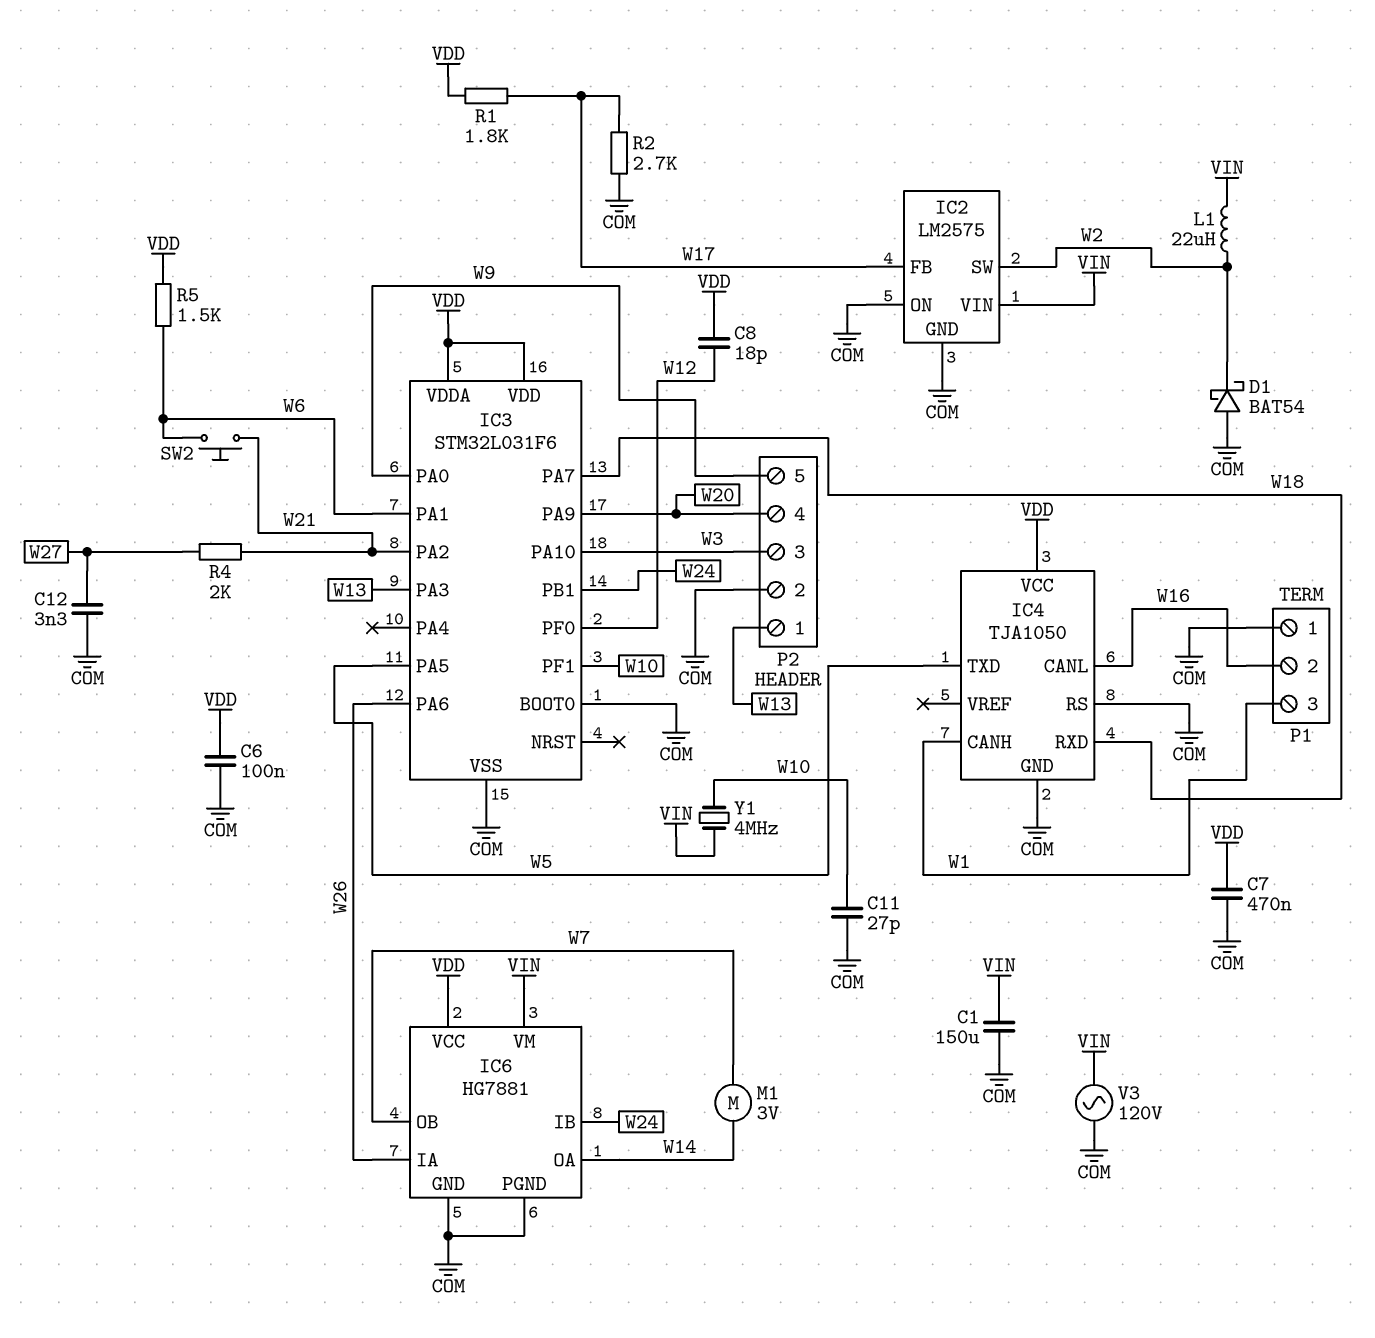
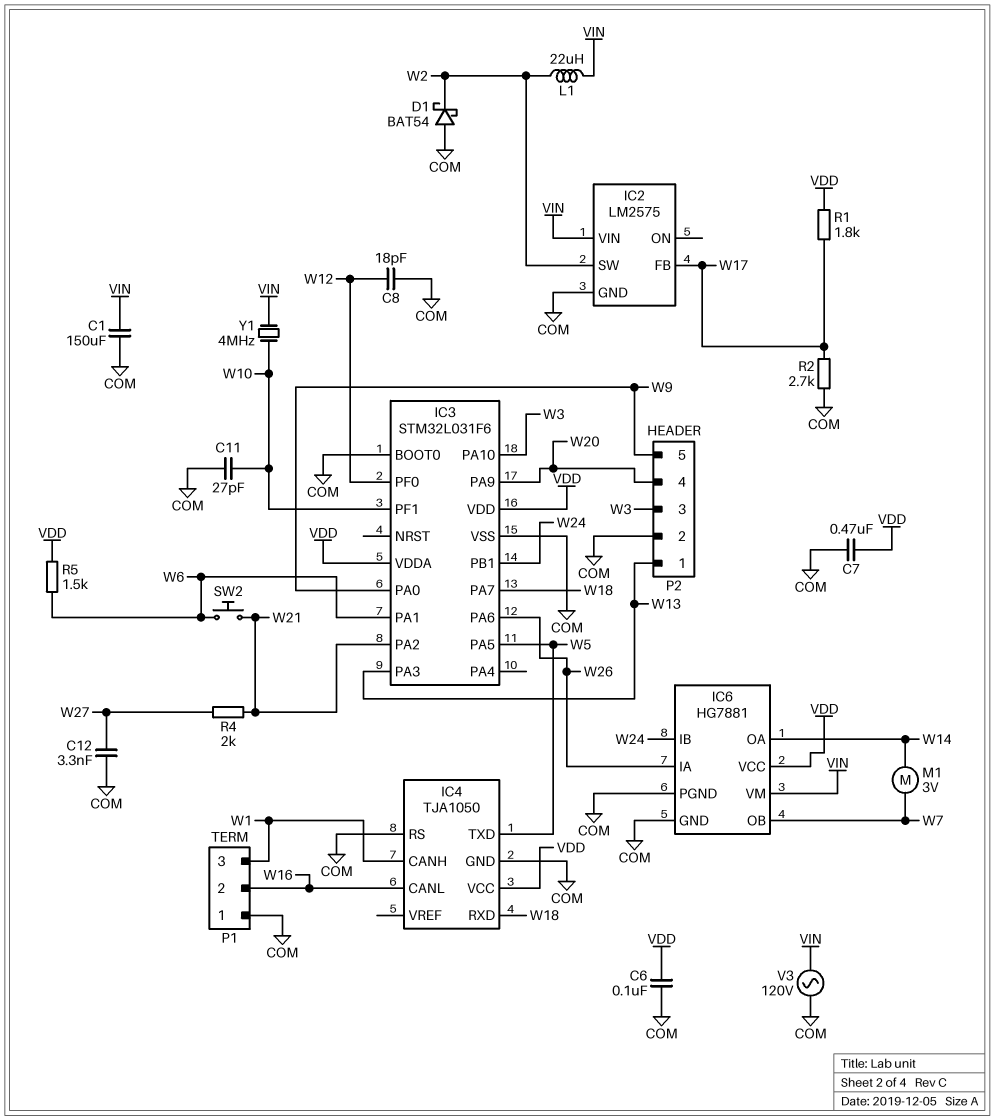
C8: 18pF (VDD, W12) -> 18pF (COM, W12)
IC2 pin ON: COM -> none

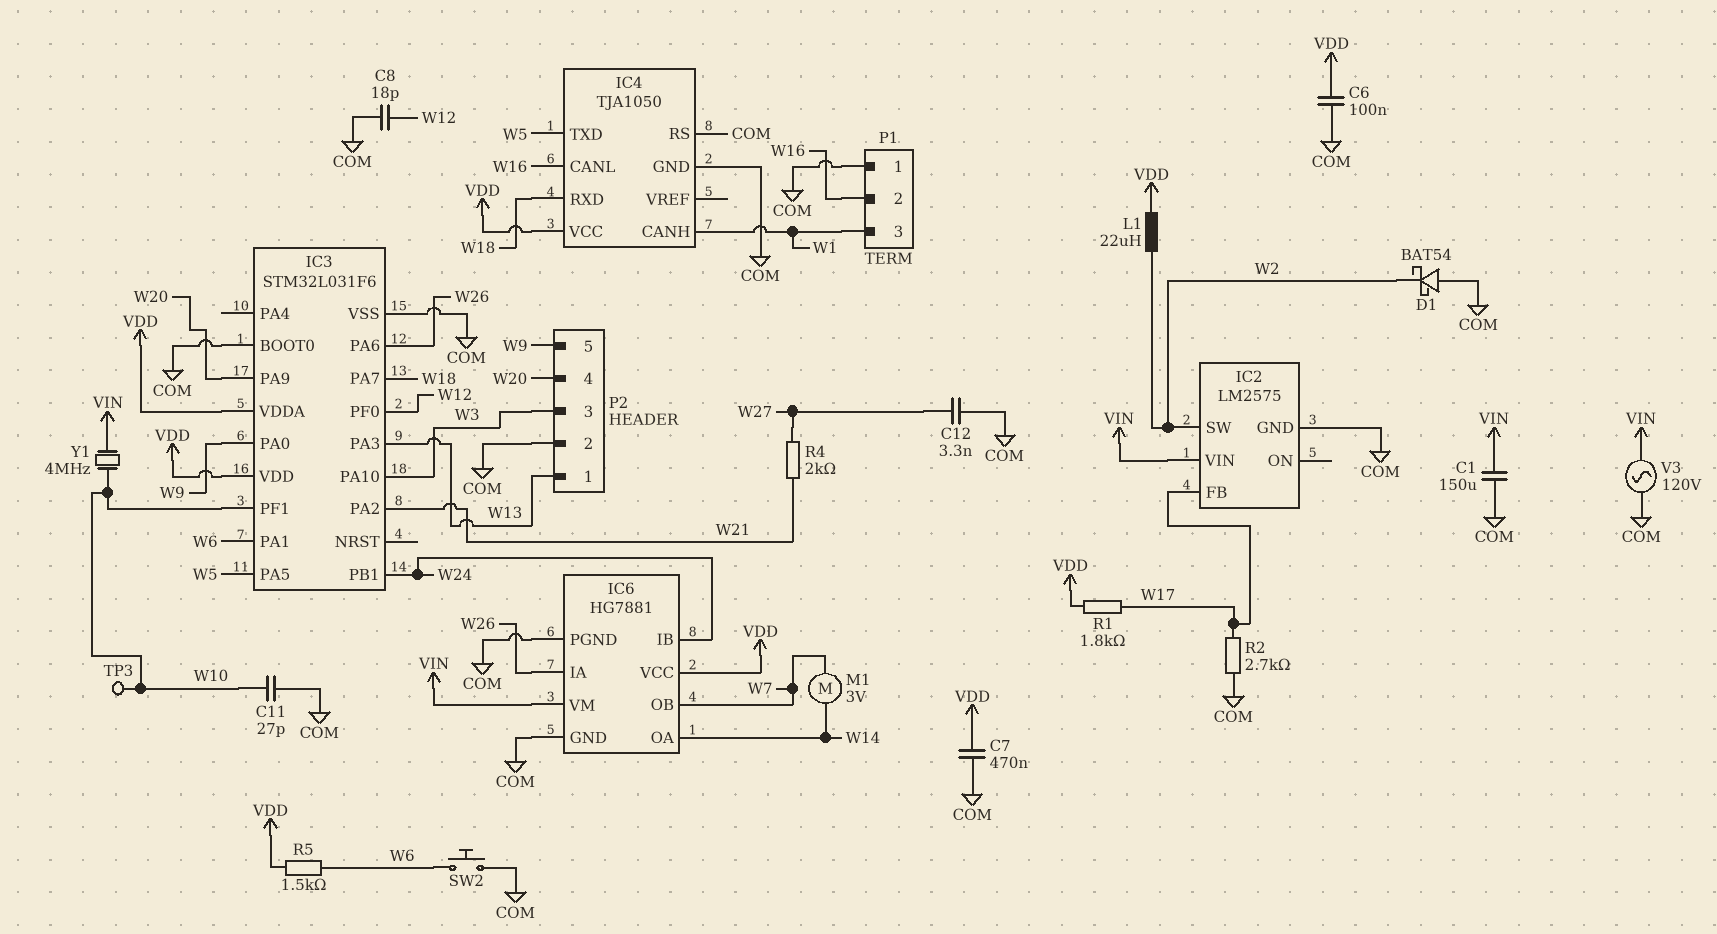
L1: 22uH (VIN, W2) -> 22uH (VDD, W2)
SW2: button (W6, W21) -> button (COM, W6)
TP3: none -> test point (W10)

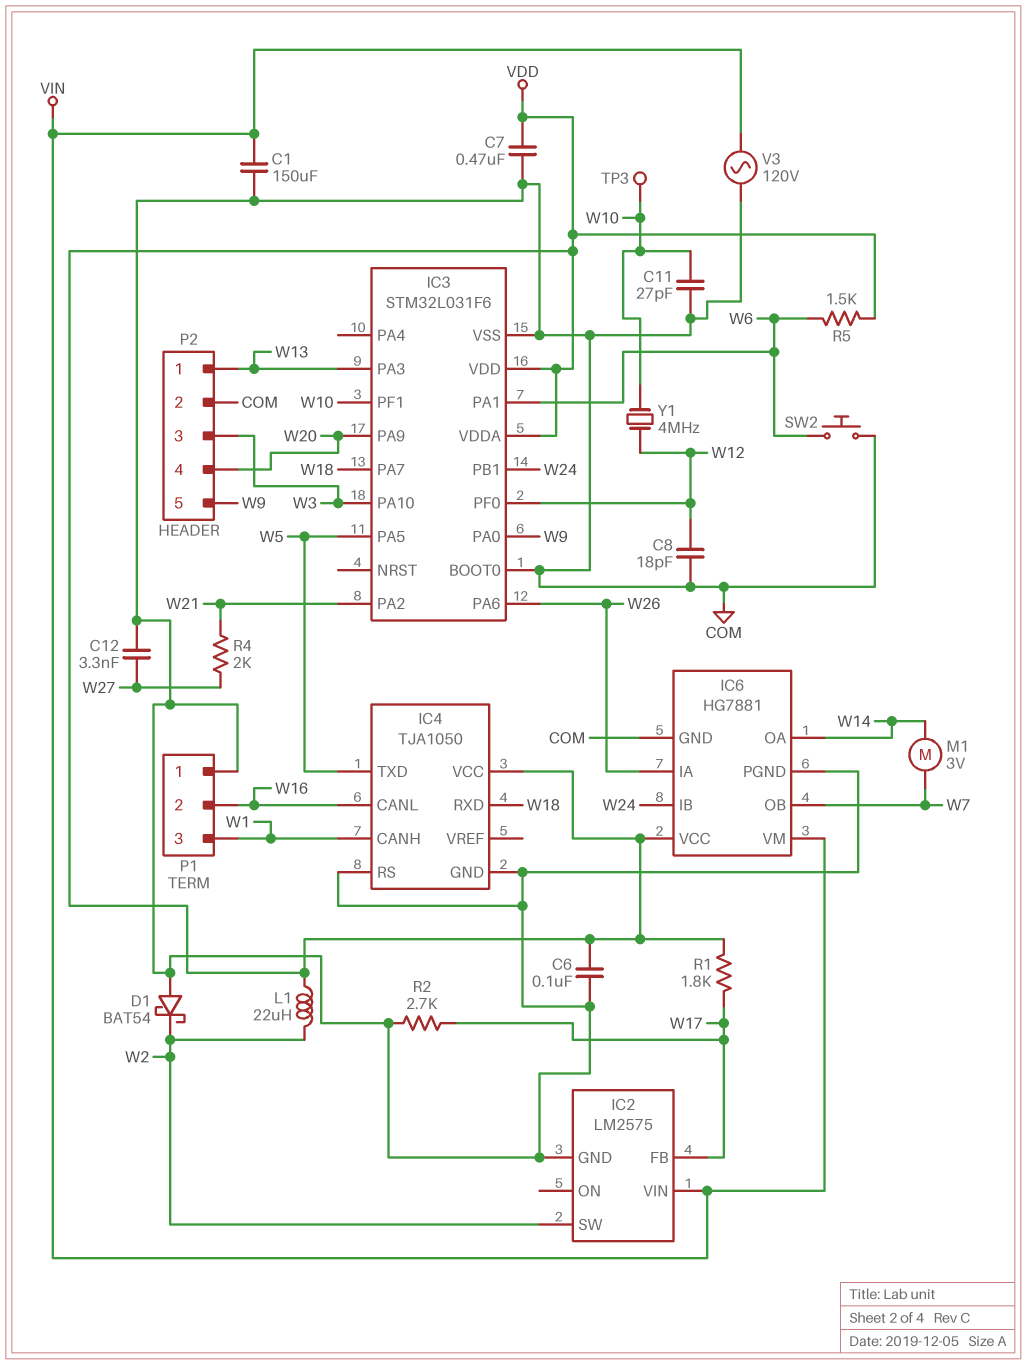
Y1: 4MHz (VIN, W10) -> 4MHz (W10, W12)

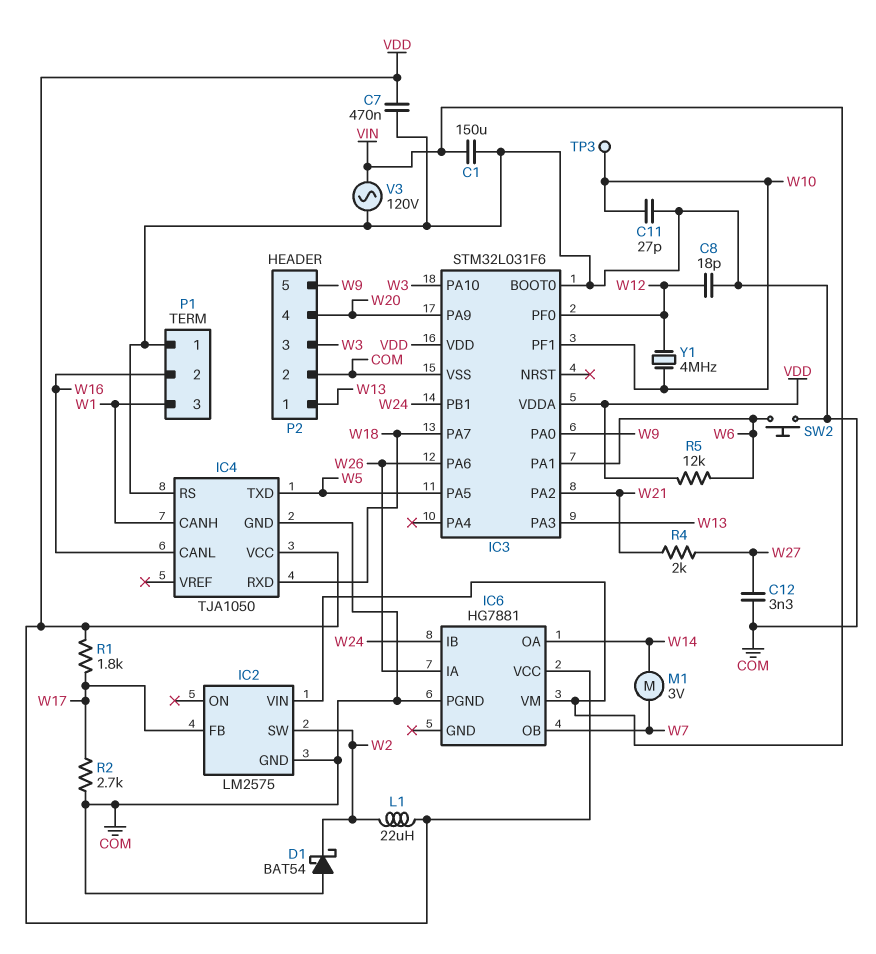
C6: 100nF (COM, VDD) -> none
IC6 pin GND: COM -> none
R5: 1.5k (VDD, W6) -> 12k (VDD, W6)

